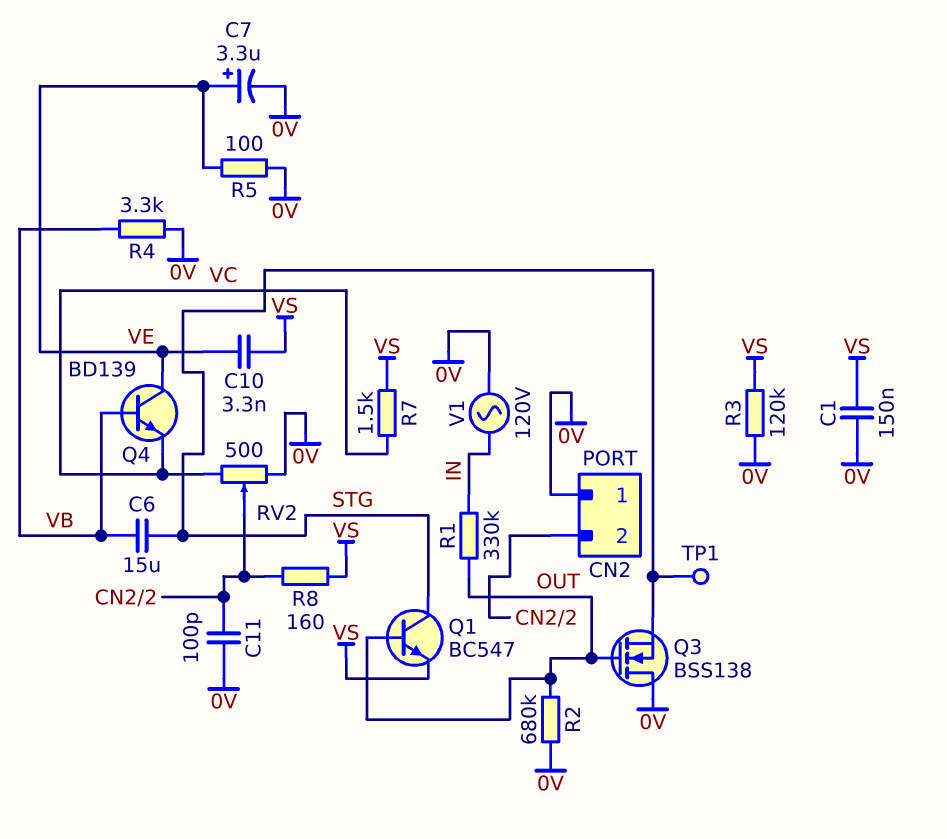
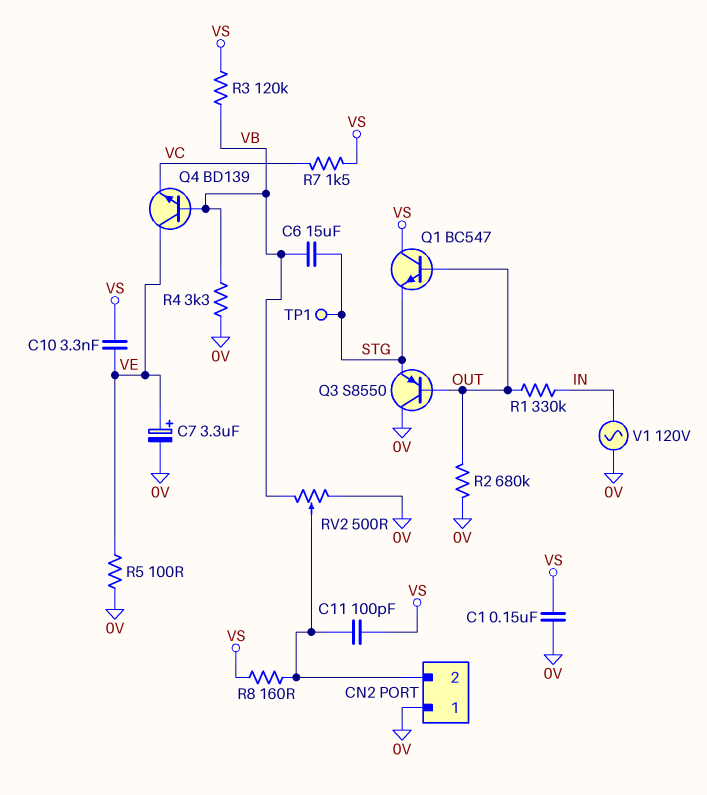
C11: 100pF (0V, CN2/2) -> 100pF (CN2/2, VS)
Q1: NPN BC547 (B OUT, C STG, E VS) -> NPN BC547 (B OUT, C VS, E STG)
Q3: NMOS BSS138 (G OUT, D 0V, S STG) -> PNP S8550 (B OUT, C 0V, E STG)
R3: 120k (0V, VS) -> 120k (VB, VS)
RV2: 500 (0V, VC, wiper CN2/2) -> 500 (0V, VB, wiper CN2/2)

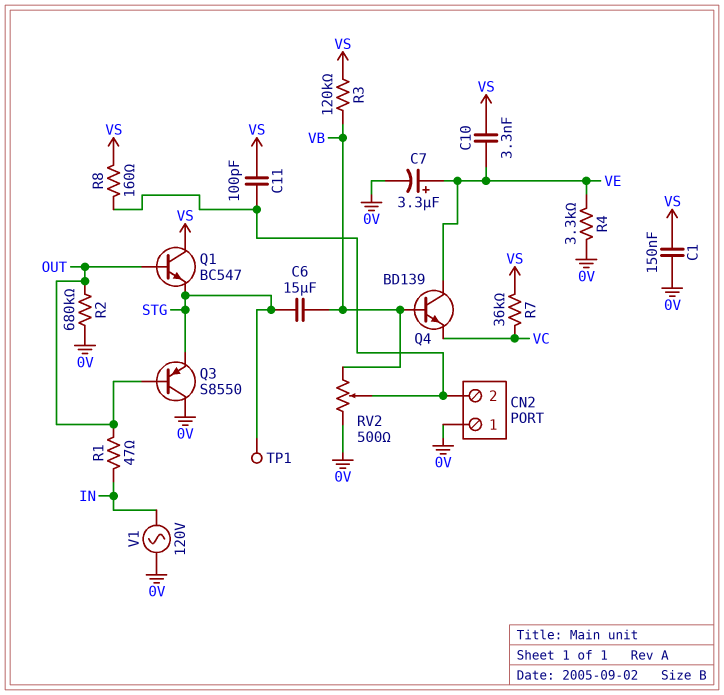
R1: 330k (IN, OUT) -> 47 (IN, OUT)
R4: 3.3k (0V, VB) -> 3.3k (0V, VE)
R5: 100 (0V, VE) -> none
R7: 1.5k (VC, VS) -> 36k (VC, VS)

